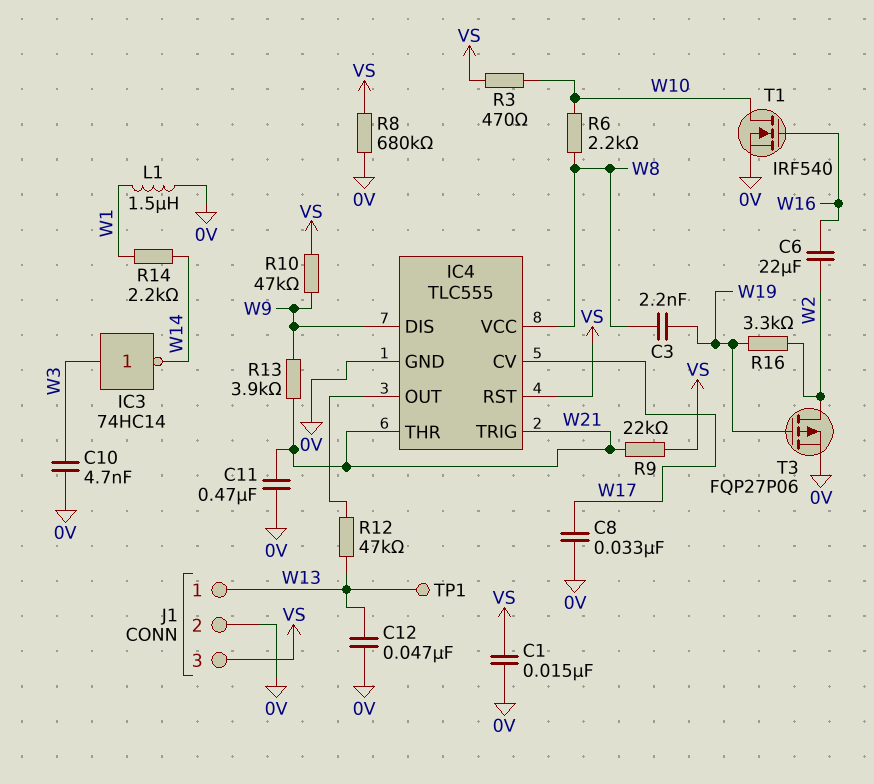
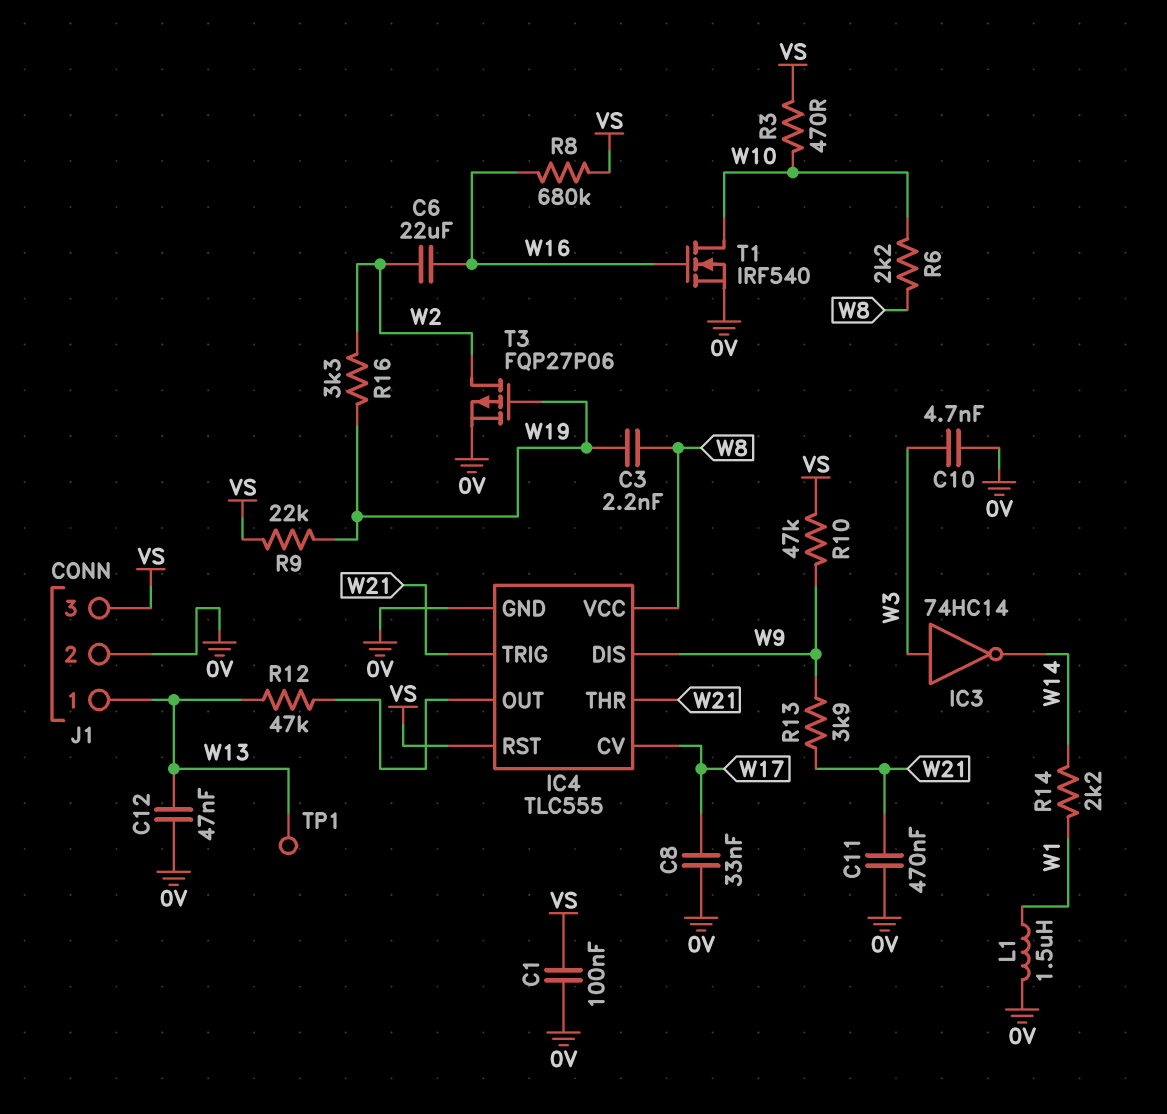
C1: 15nF (0V, VS) -> 100nF (0V, VS)
R8: 680k (0V, VS) -> 680k (VS, W16)
R9: 22k (VS, W21) -> 22k (VS, W19)

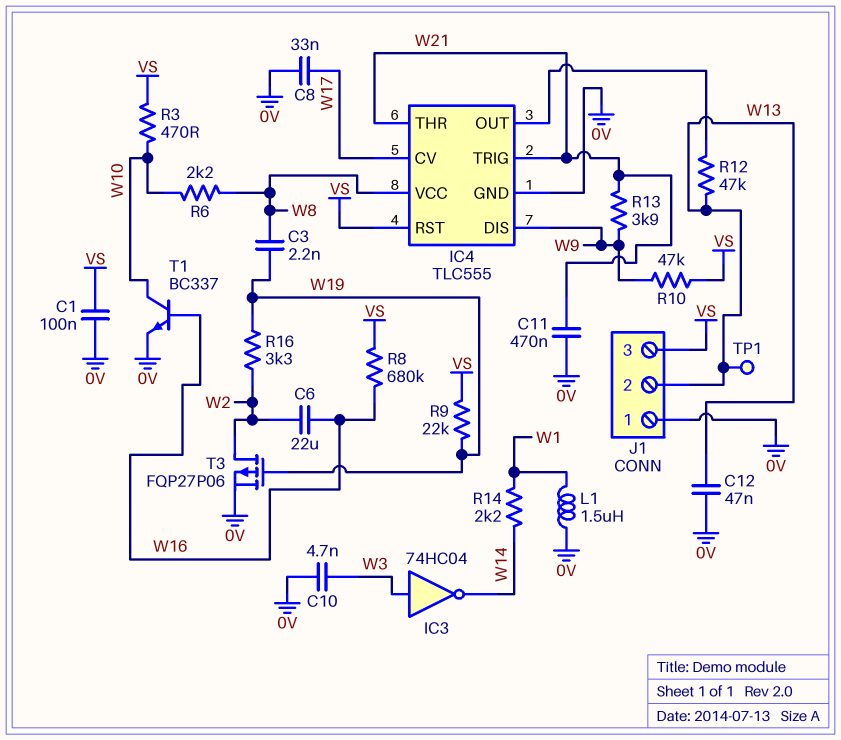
IC3: NOT 74HC14 (in W3, out W14) -> NOT 74HC04 (in W3, out W14)
J1 pin 1: W13 -> 0V
J1 pin 2: 0V -> W13
T1: NMOS IRF540 (G W16, D W10, S 0V) -> NPN BC337 (B W16, C W10, E 0V)

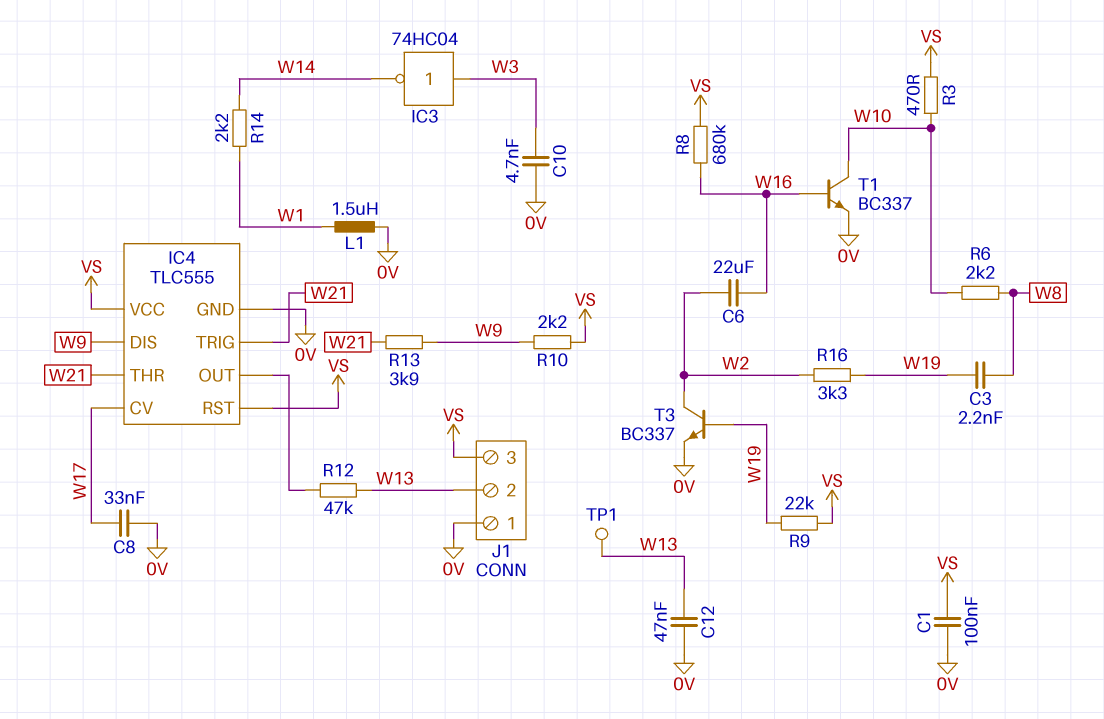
C11: 470nF (0V, W21) -> none
IC4 pin VCC: W8 -> VS
R10: 47k (VS, W9) -> 2.2k (VS, W9)
T3: PMOS FQP27P06 (G W19, D W2, S 0V) -> NPN BC337 (B W19, C W2, E 0V)

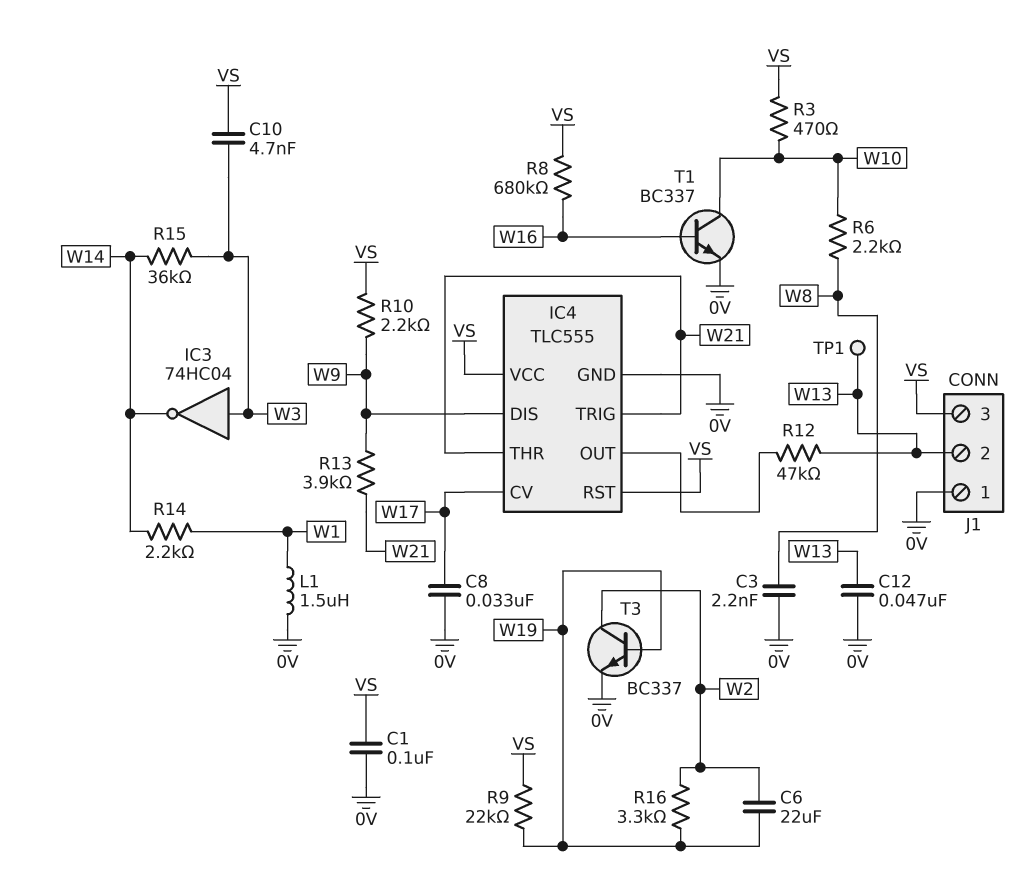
C3: 2.2nF (W8, W19) -> 2.2nF (0V, W8)
C6: 22uF (W2, W16) -> 22uF (W2, W19)
C10: 4.7nF (0V, W3) -> 4.7nF (VS, W3)
R15: none -> 36k (W3, W14)

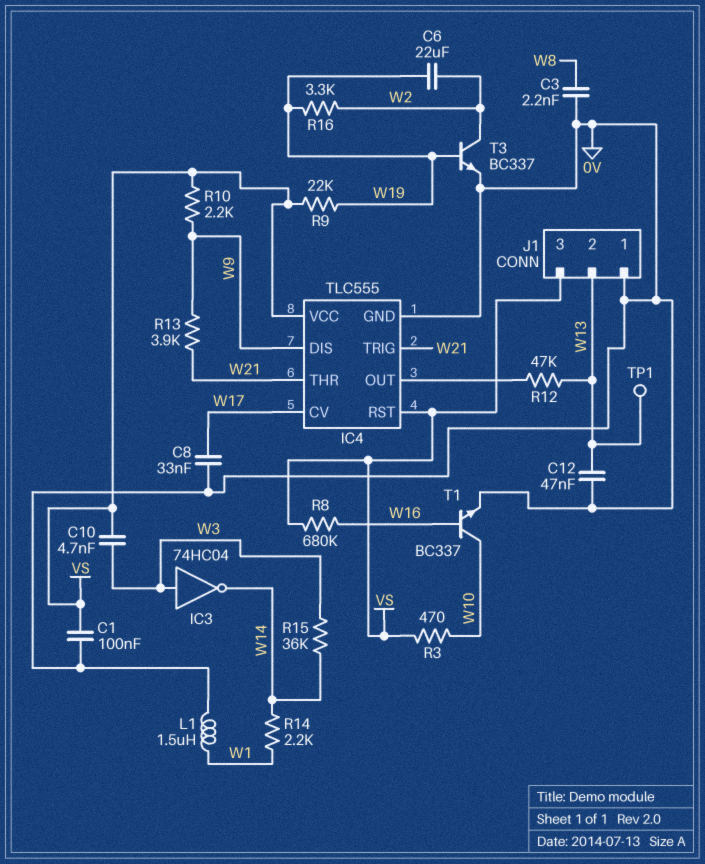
R6: 2.2k (W8, W10) -> none

